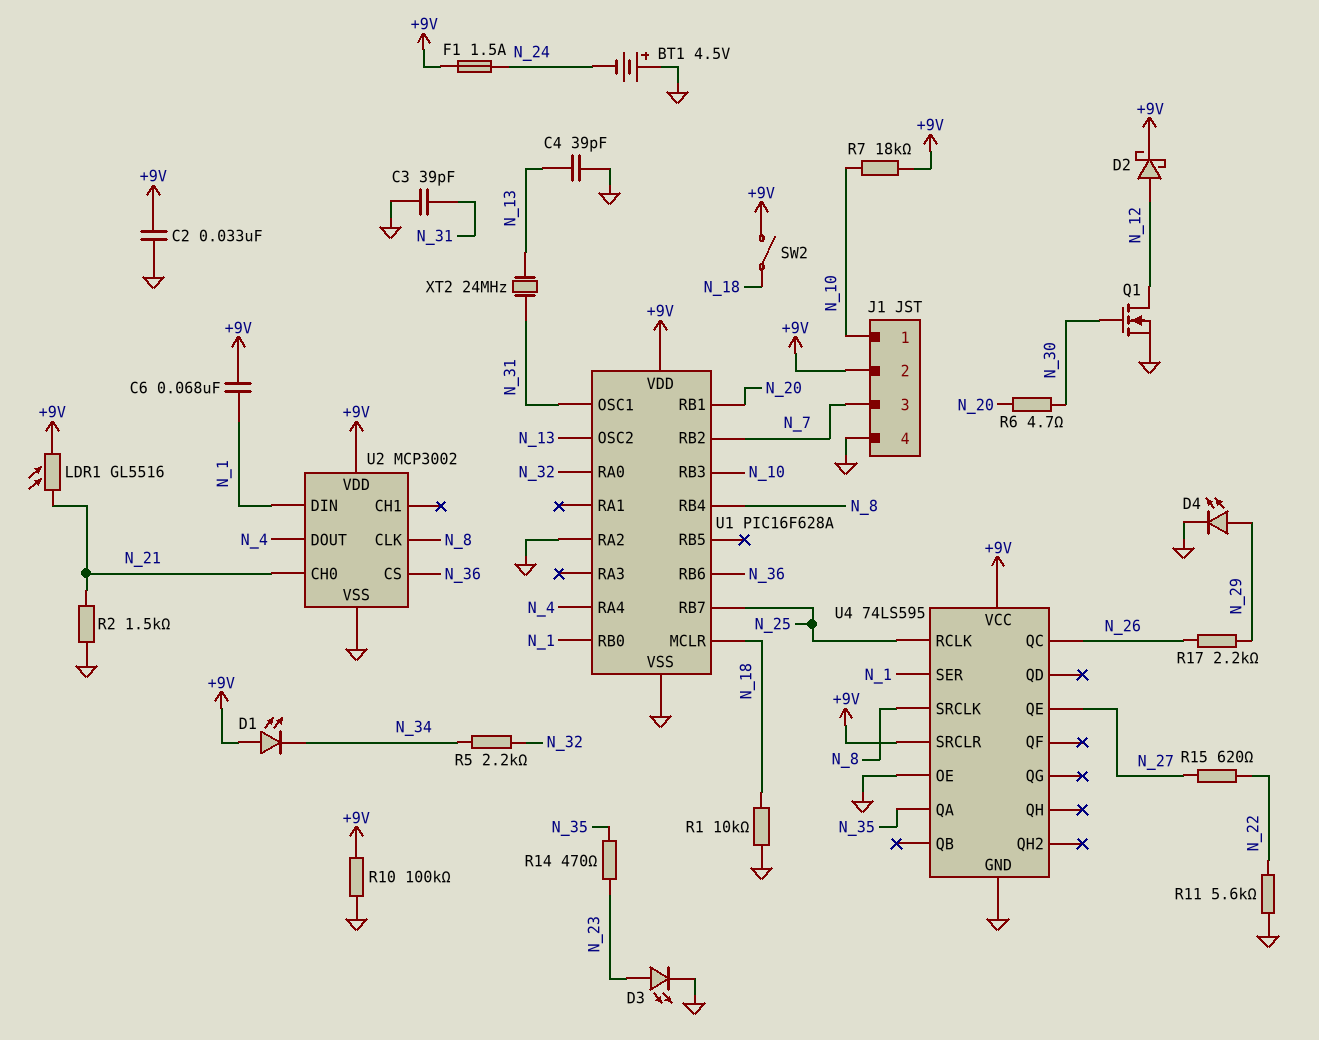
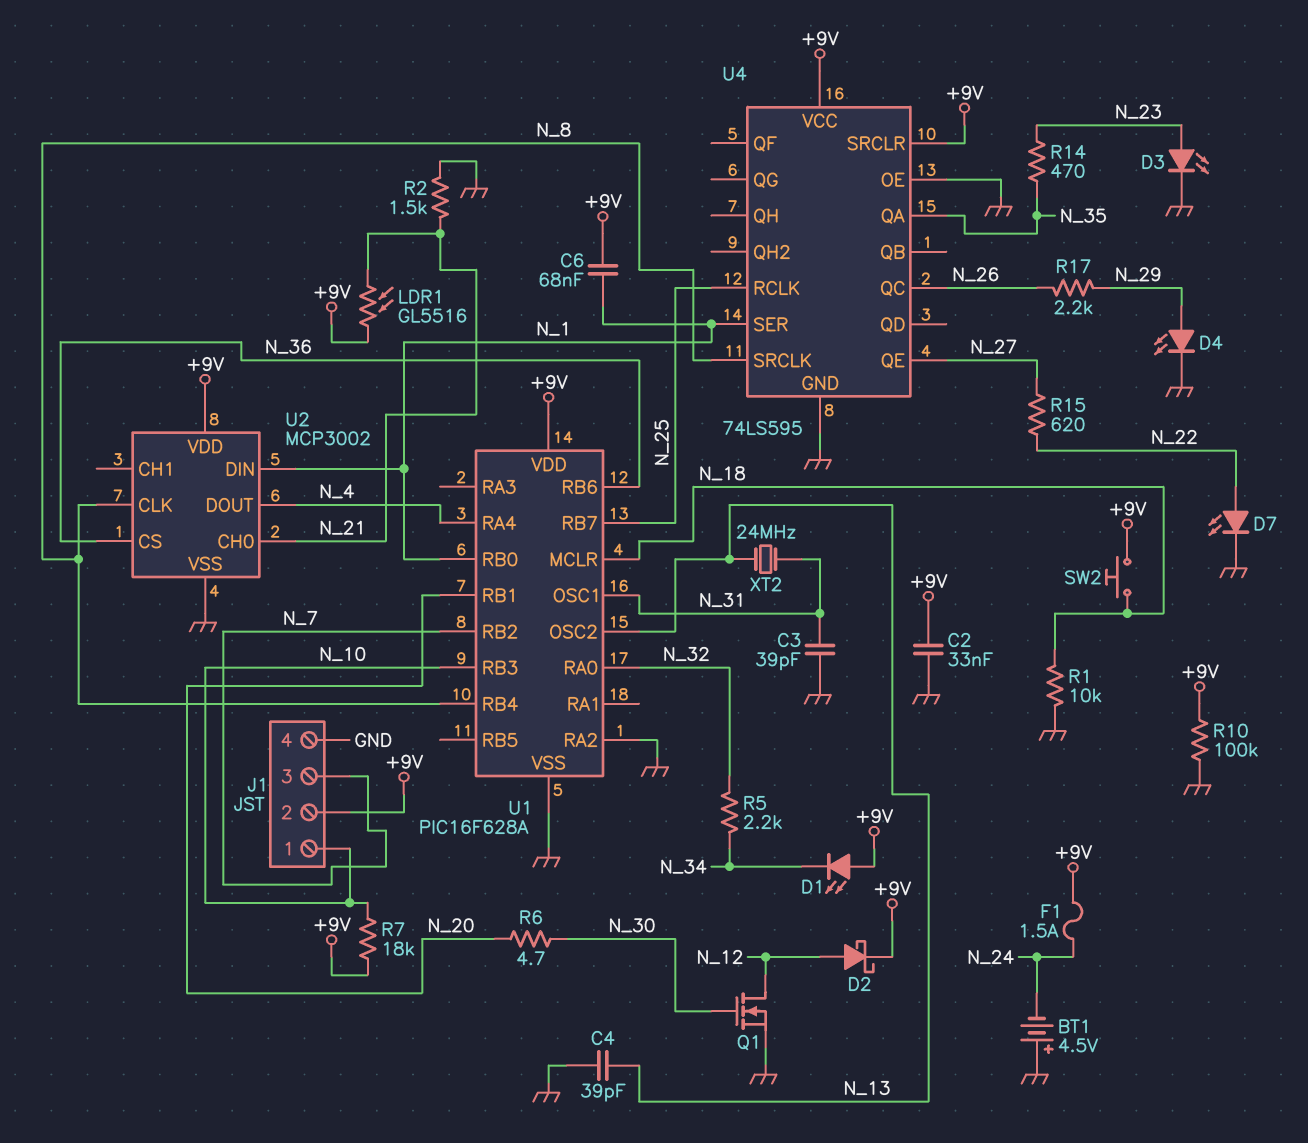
D7: none -> LED (A N_22, K GND)
R11: 5.6k (GND, N_22) -> none
SW2: switch (+9V, N_18) -> button (+9V, N_18)

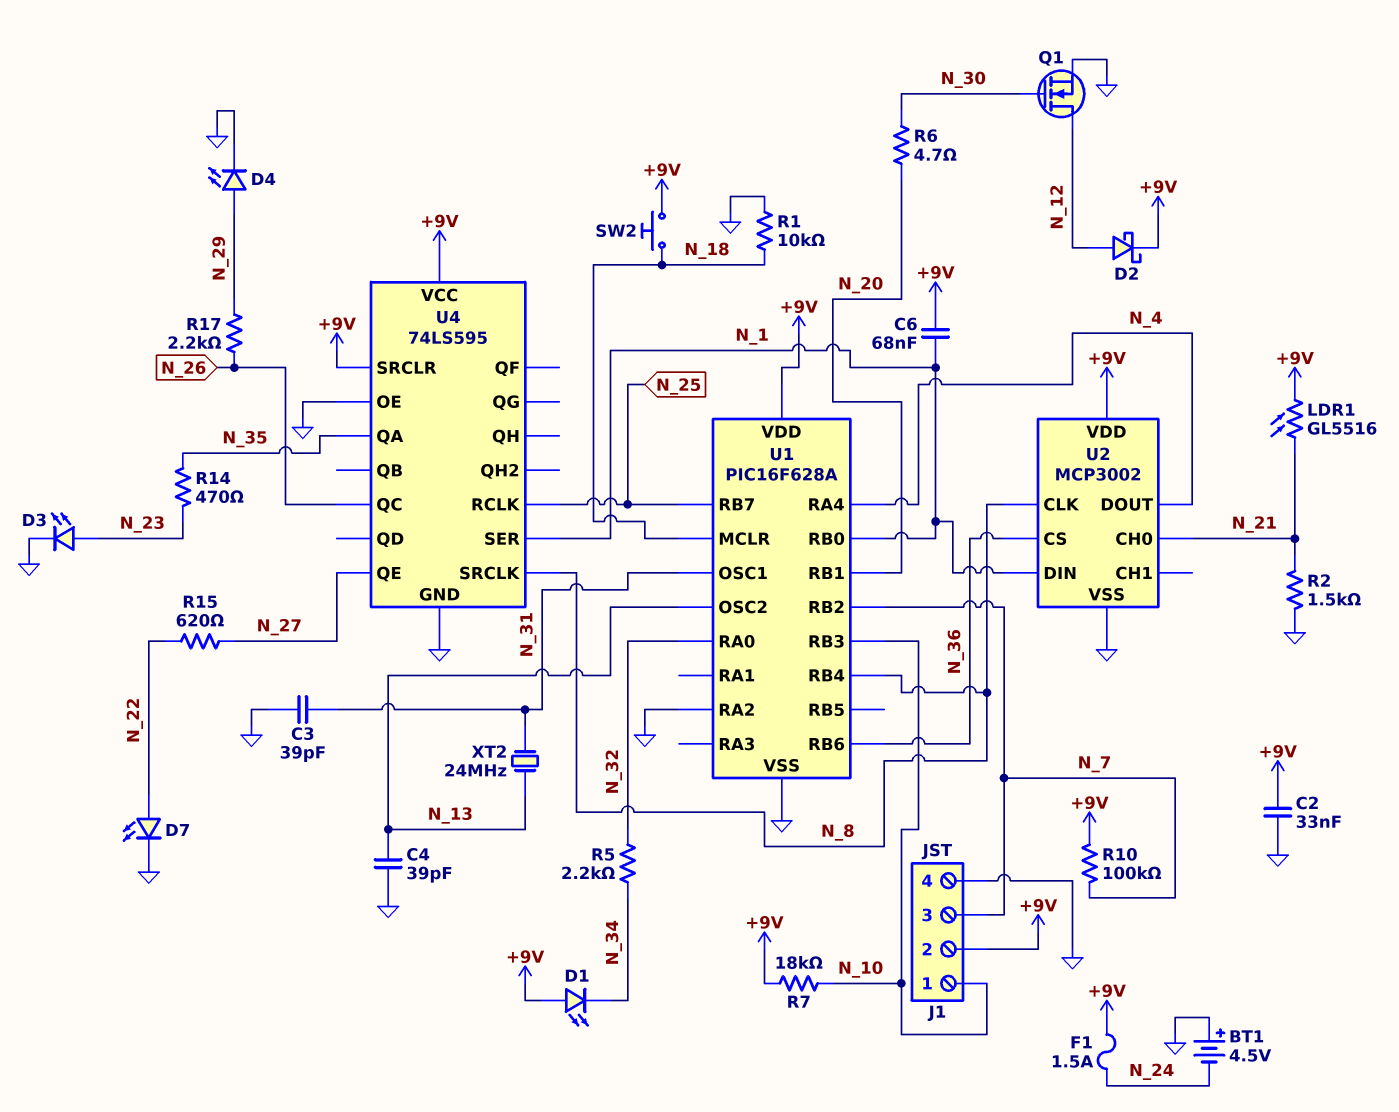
R10: 100k (+9V, GND) -> 100k (+9V, N_7)

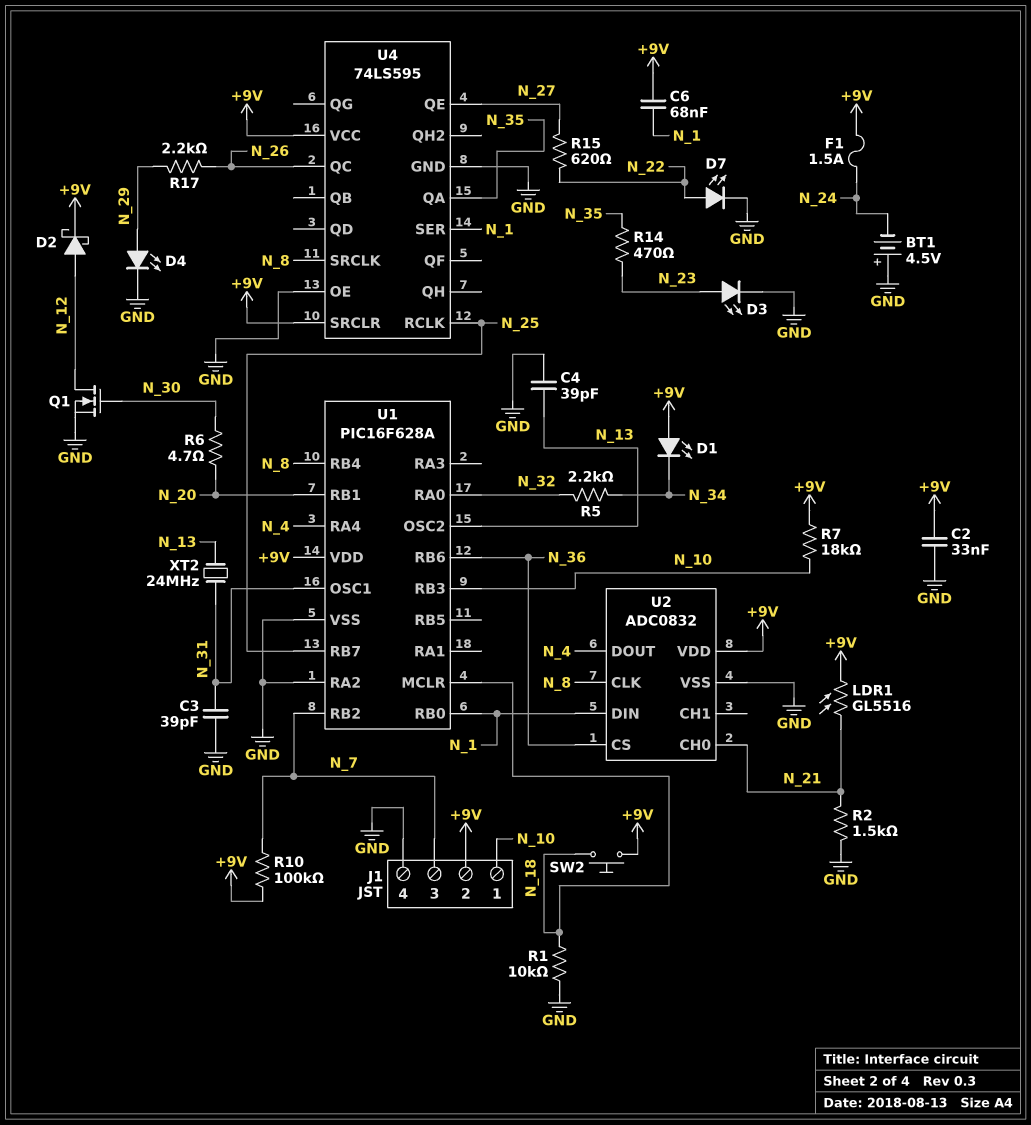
U2: MCP3002 -> ADC0832

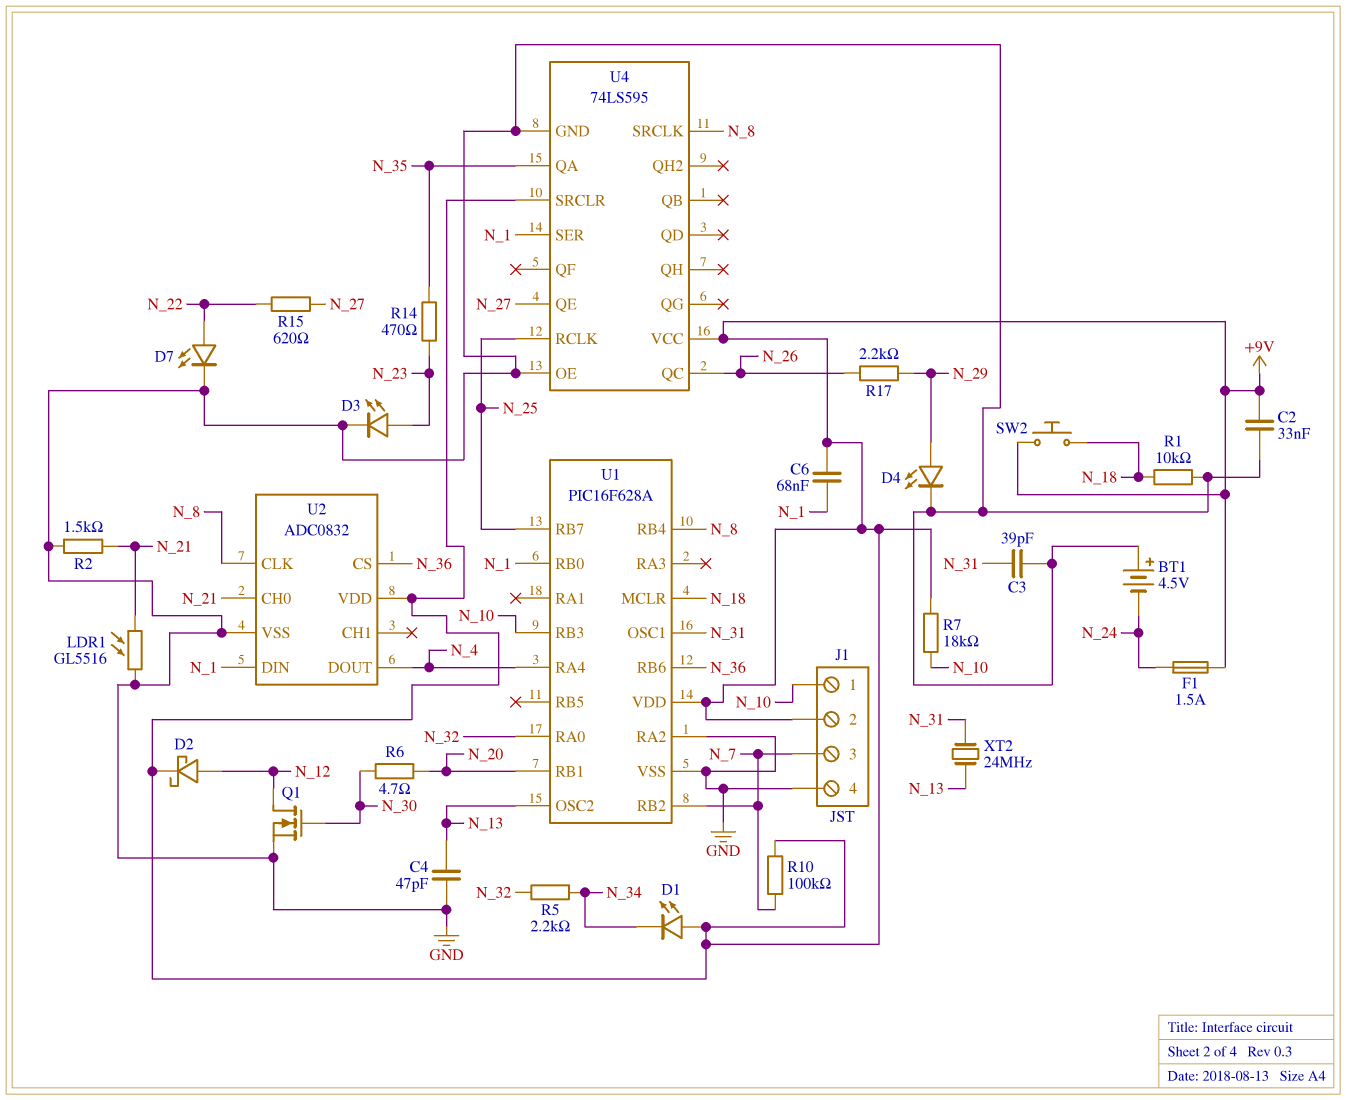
C4: 39pF (GND, N_13) -> 47pF (GND, N_13)
LDR1: GL5516 (+9V, N_21) -> GL5516 (GND, N_21)

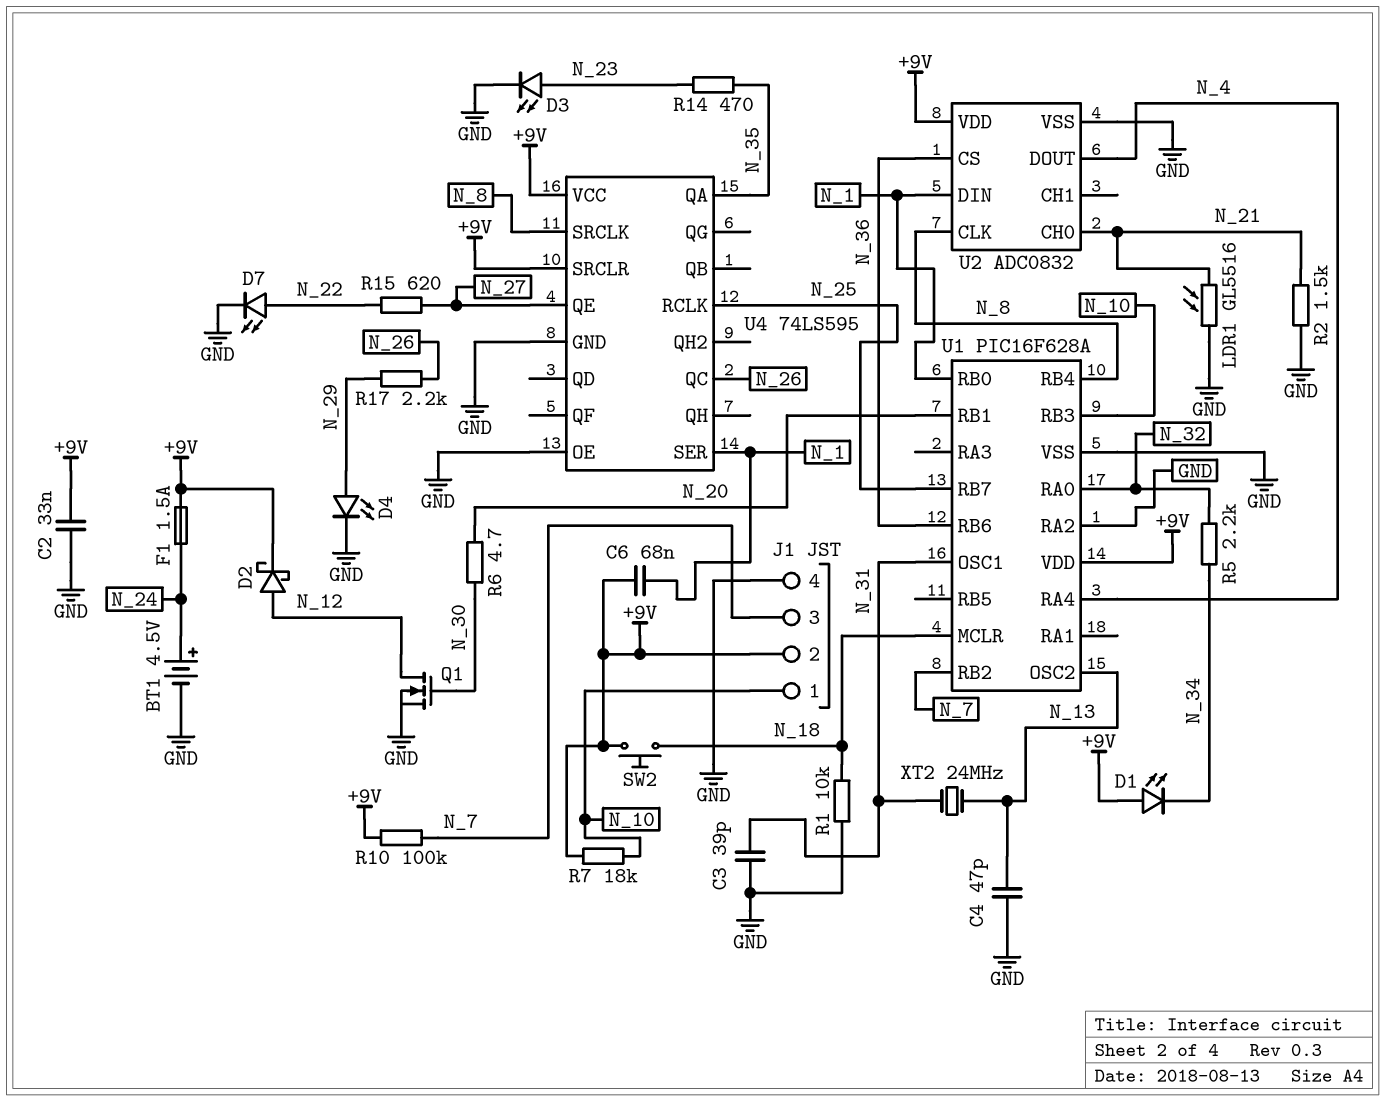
BT1: 4.5V (plus GND, minus N_24) -> 4.5V (plus N_24, minus GND)

